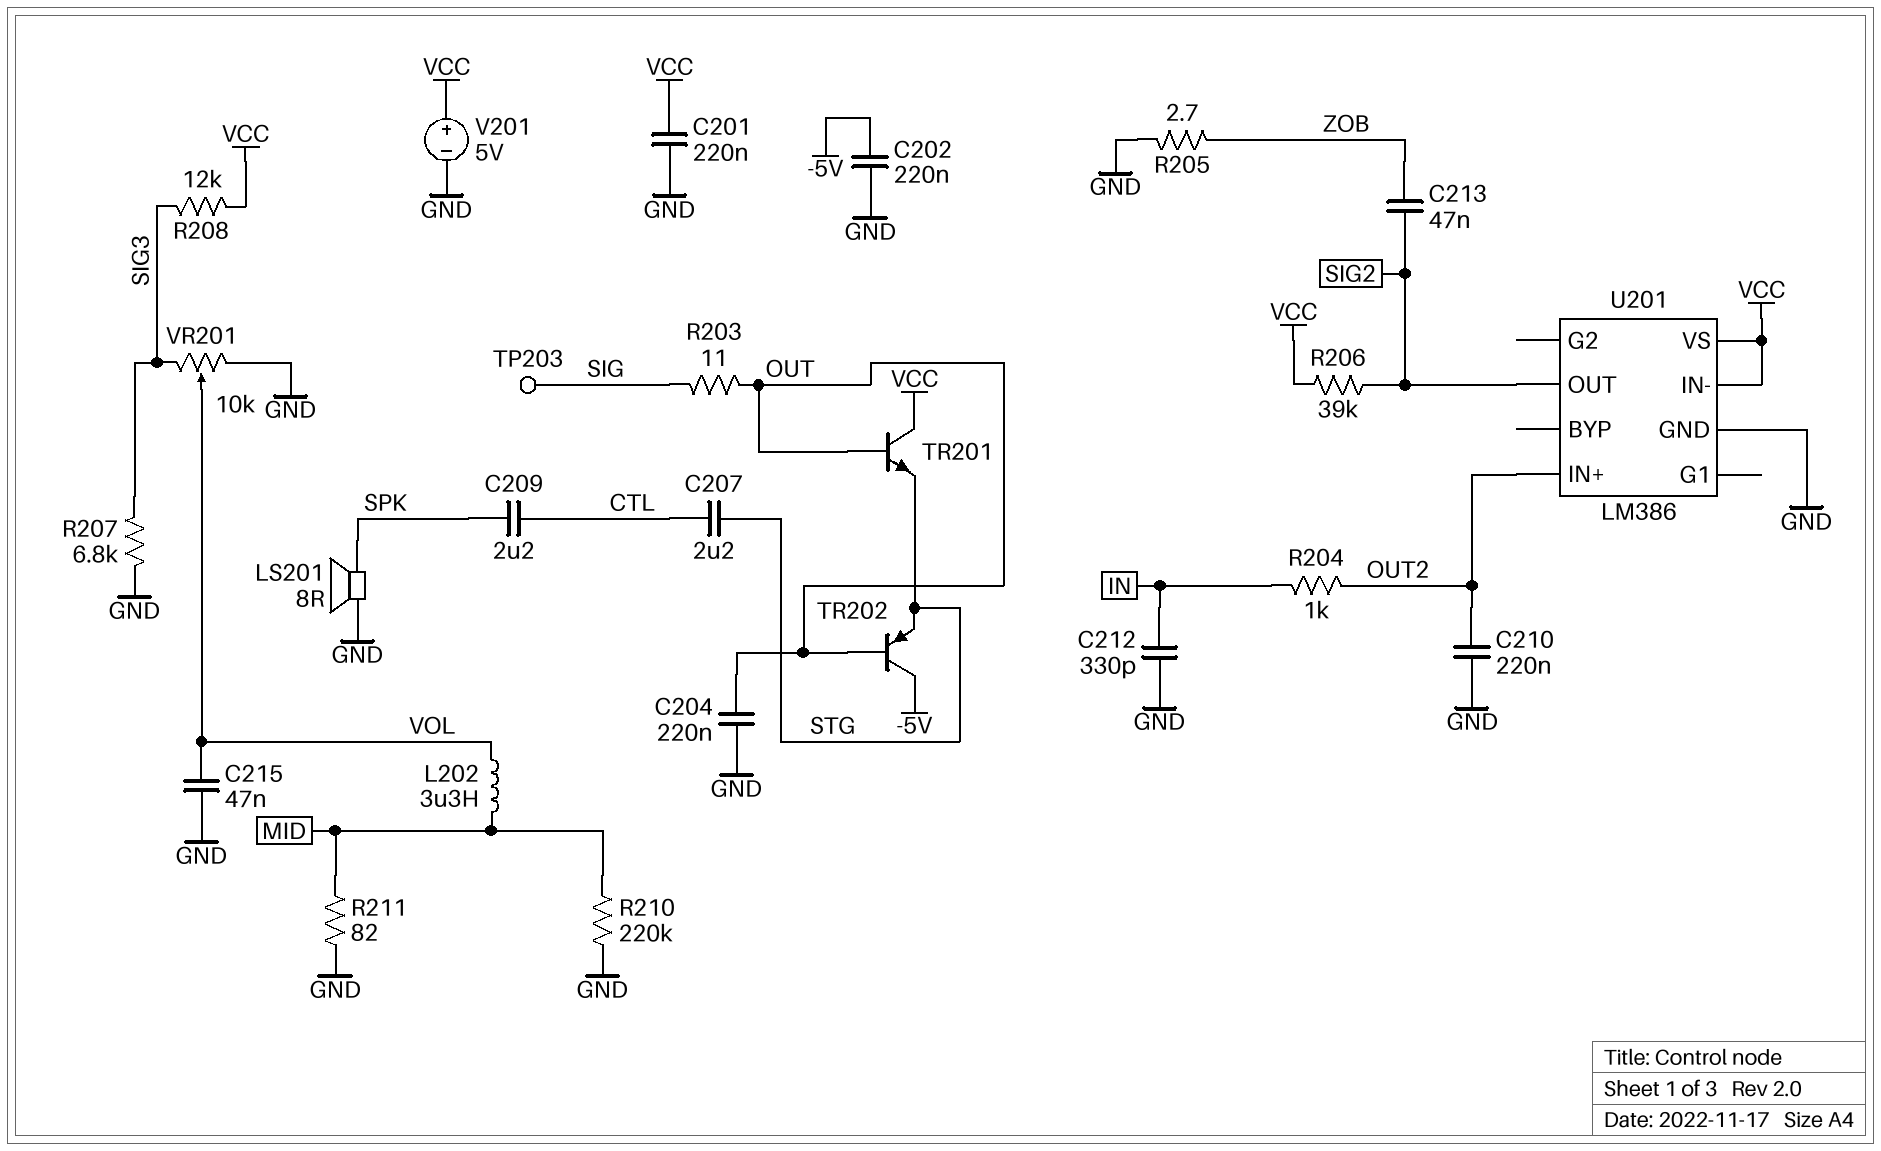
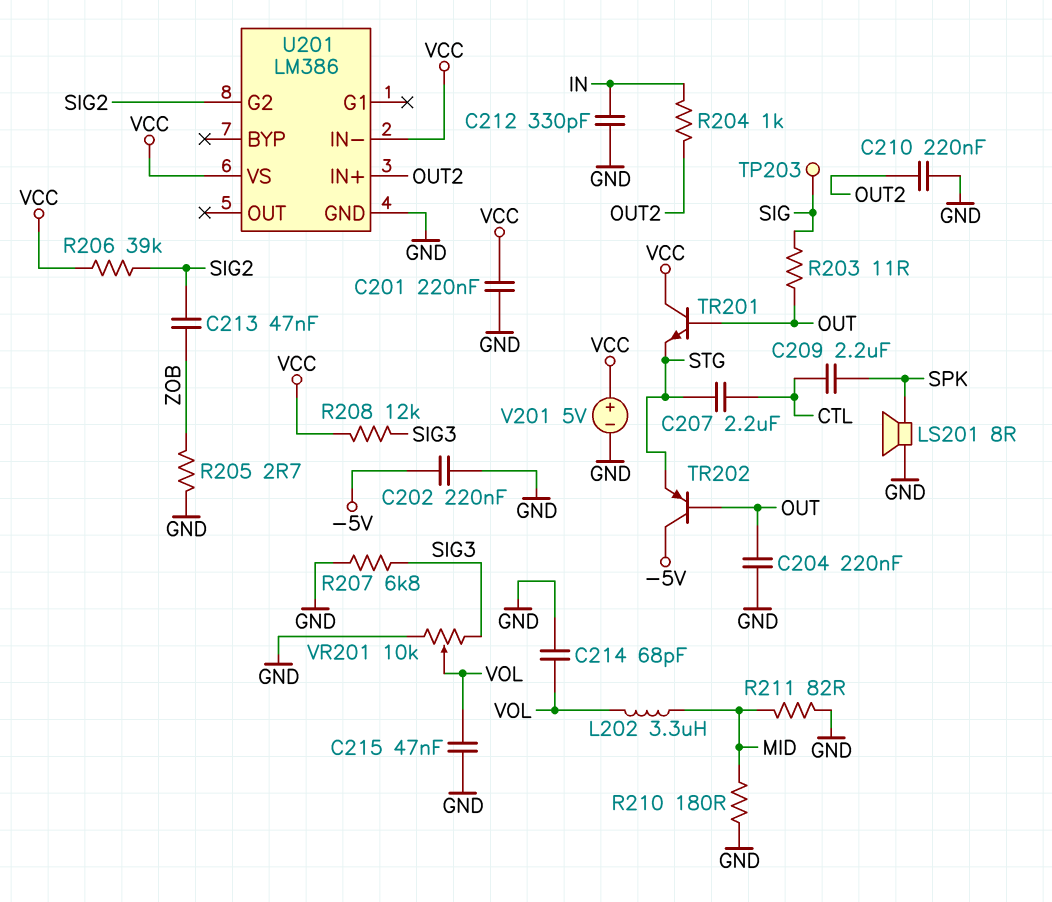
C214: none -> 68pF (GND, VOL)
R210: 220k (GND, MID) -> 180 (GND, MID)
U201 pin G2: none -> SIG2
U201 pin OUT: SIG2 -> none

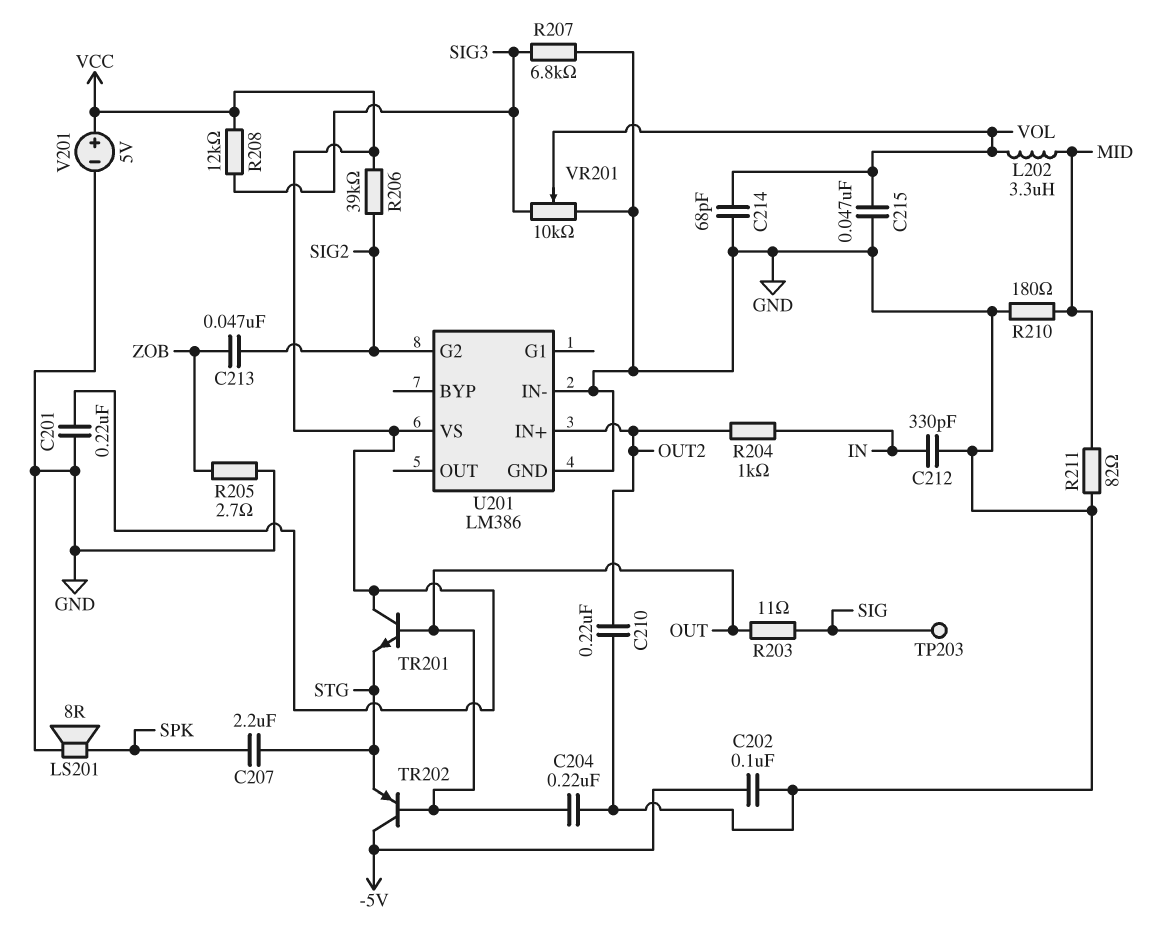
C202: 220nF (-5V, GND) -> 100nF (-5V, GND)
C207: 2.2uF (CTL, STG) -> 2.2uF (SPK, STG)
C209: 2.2uF (CTL, SPK) -> none
U201 pin IN-: VCC -> GND

